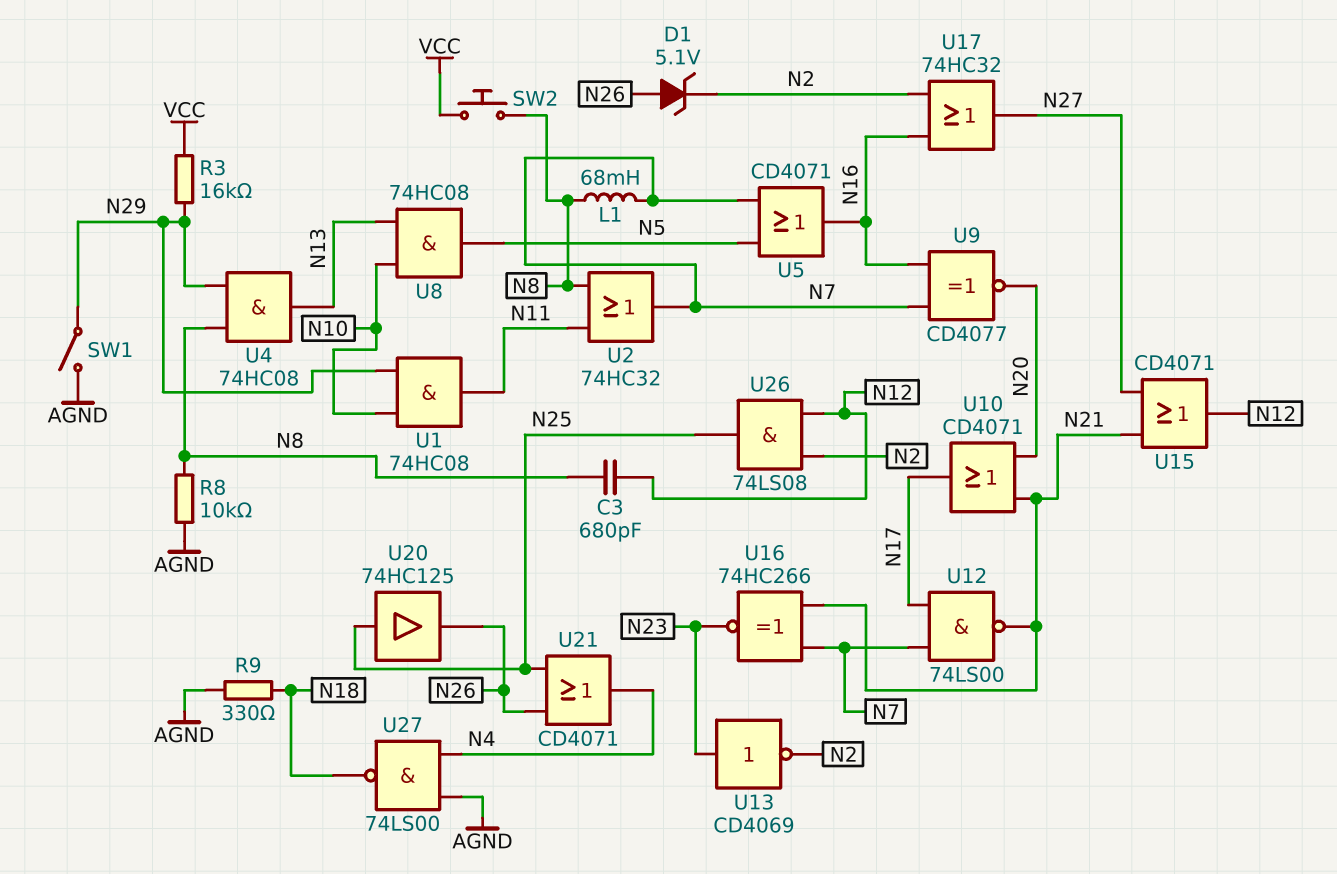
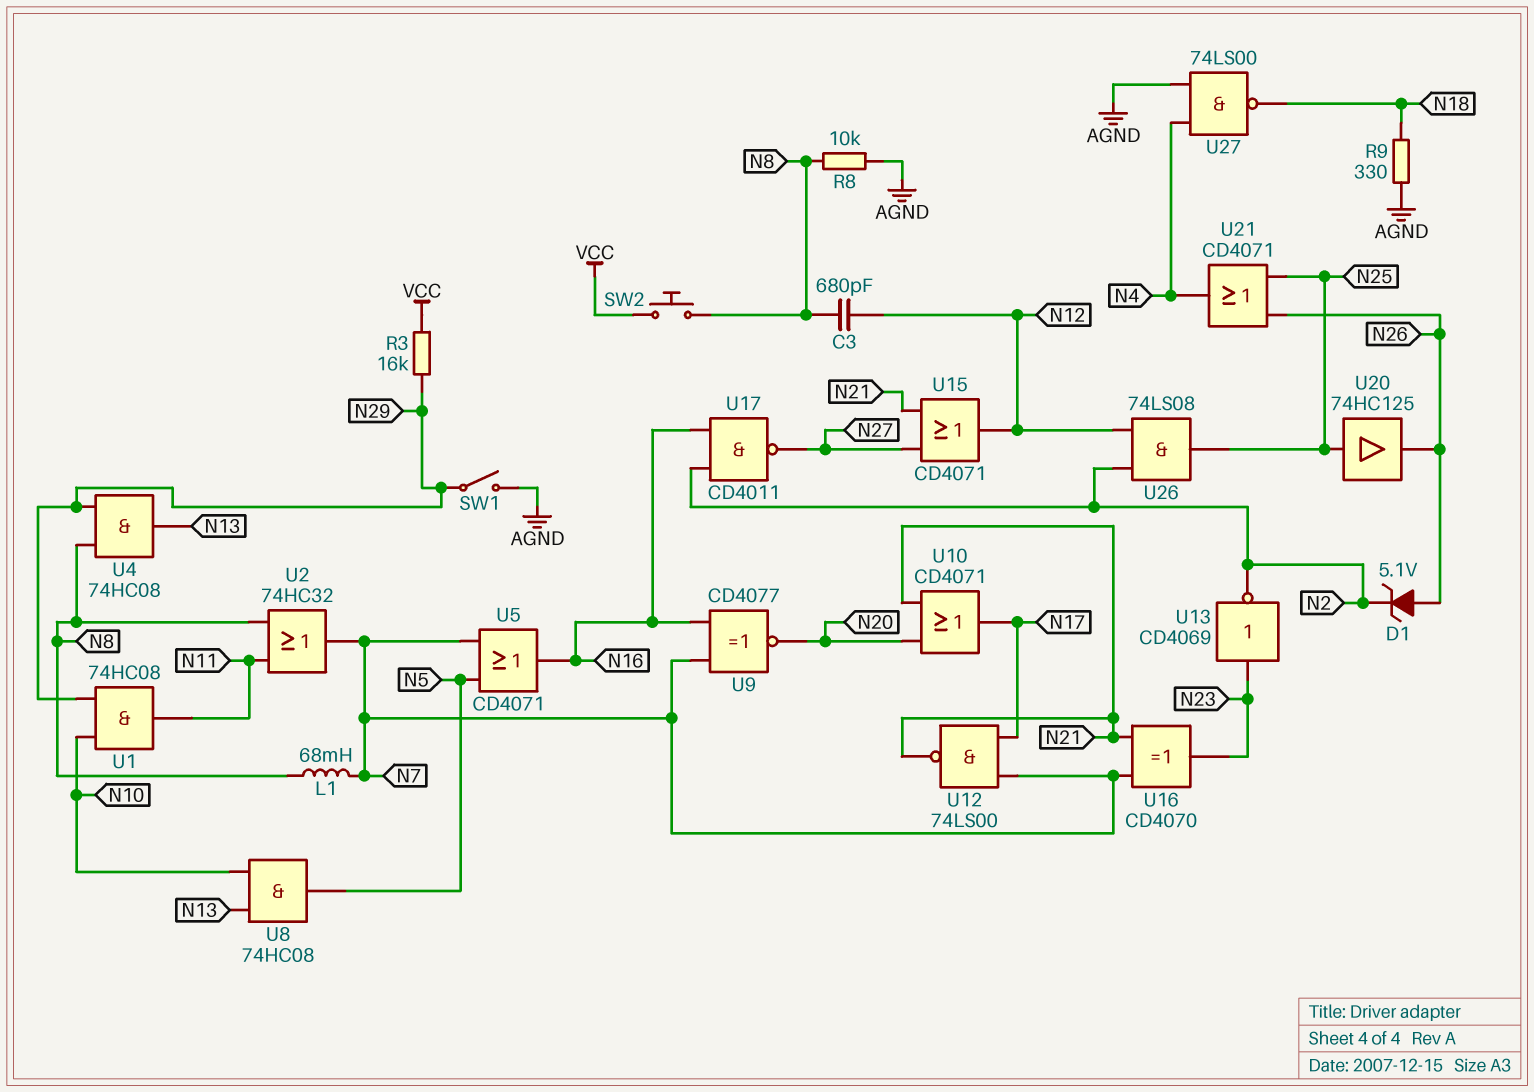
U16: XNOR 74HC266 (in N7, in N21, out N23) -> XOR CD4070 (in N7, in N21, out N23)
U17: OR 74HC32 (in N2, in N16, out N27) -> NAND CD4011 (in N2, in N16, out N27)

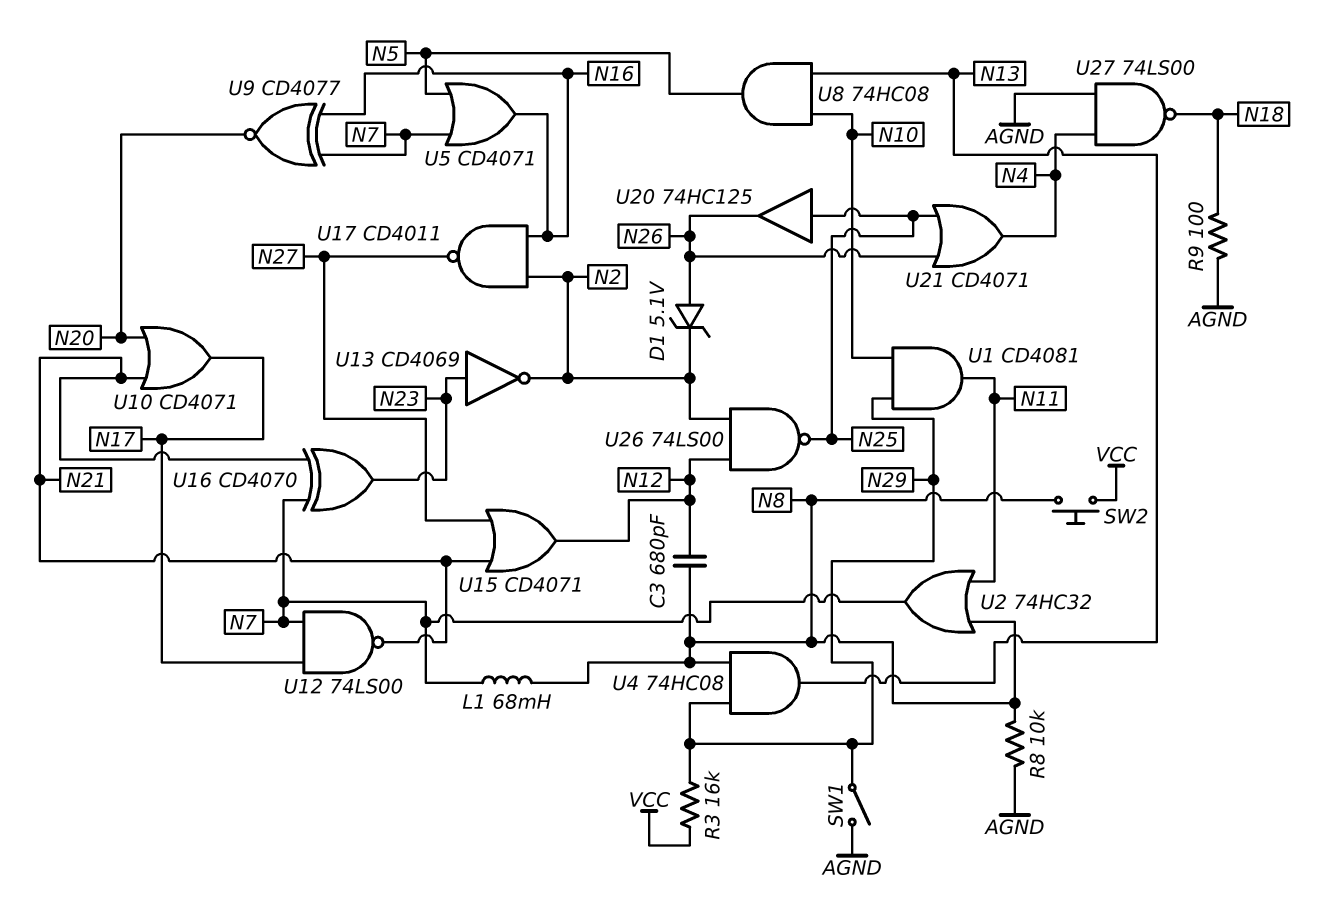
R9: 330 (AGND, N18) -> 100 (AGND, N18)
U1: AND 74HC08 (in N10, in N29, out N11) -> AND CD4081 (in N10, in N29, out N11)
U26: AND 74LS08 (in N2, in N12, out N25) -> NAND 74LS00 (in N2, in N12, out N25)

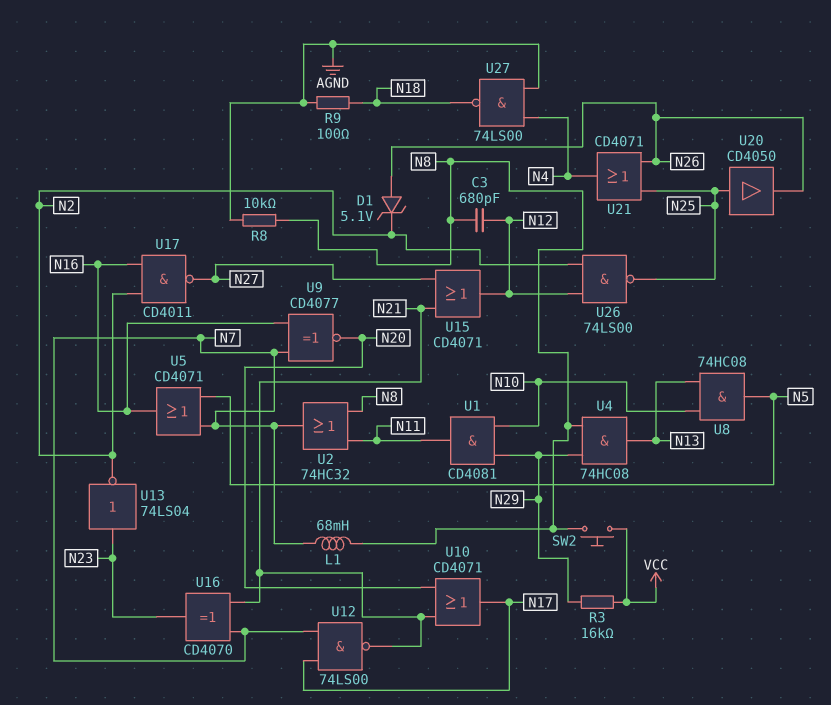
SW1: switch (AGND, N29) -> none
U13: NOT CD4069 (in N23, out N2) -> NOT 74LS04 (in N23, out N2)
U20: buffer 74HC125 (in N25, out N26) -> buffer CD4050 (in N25, out N26)

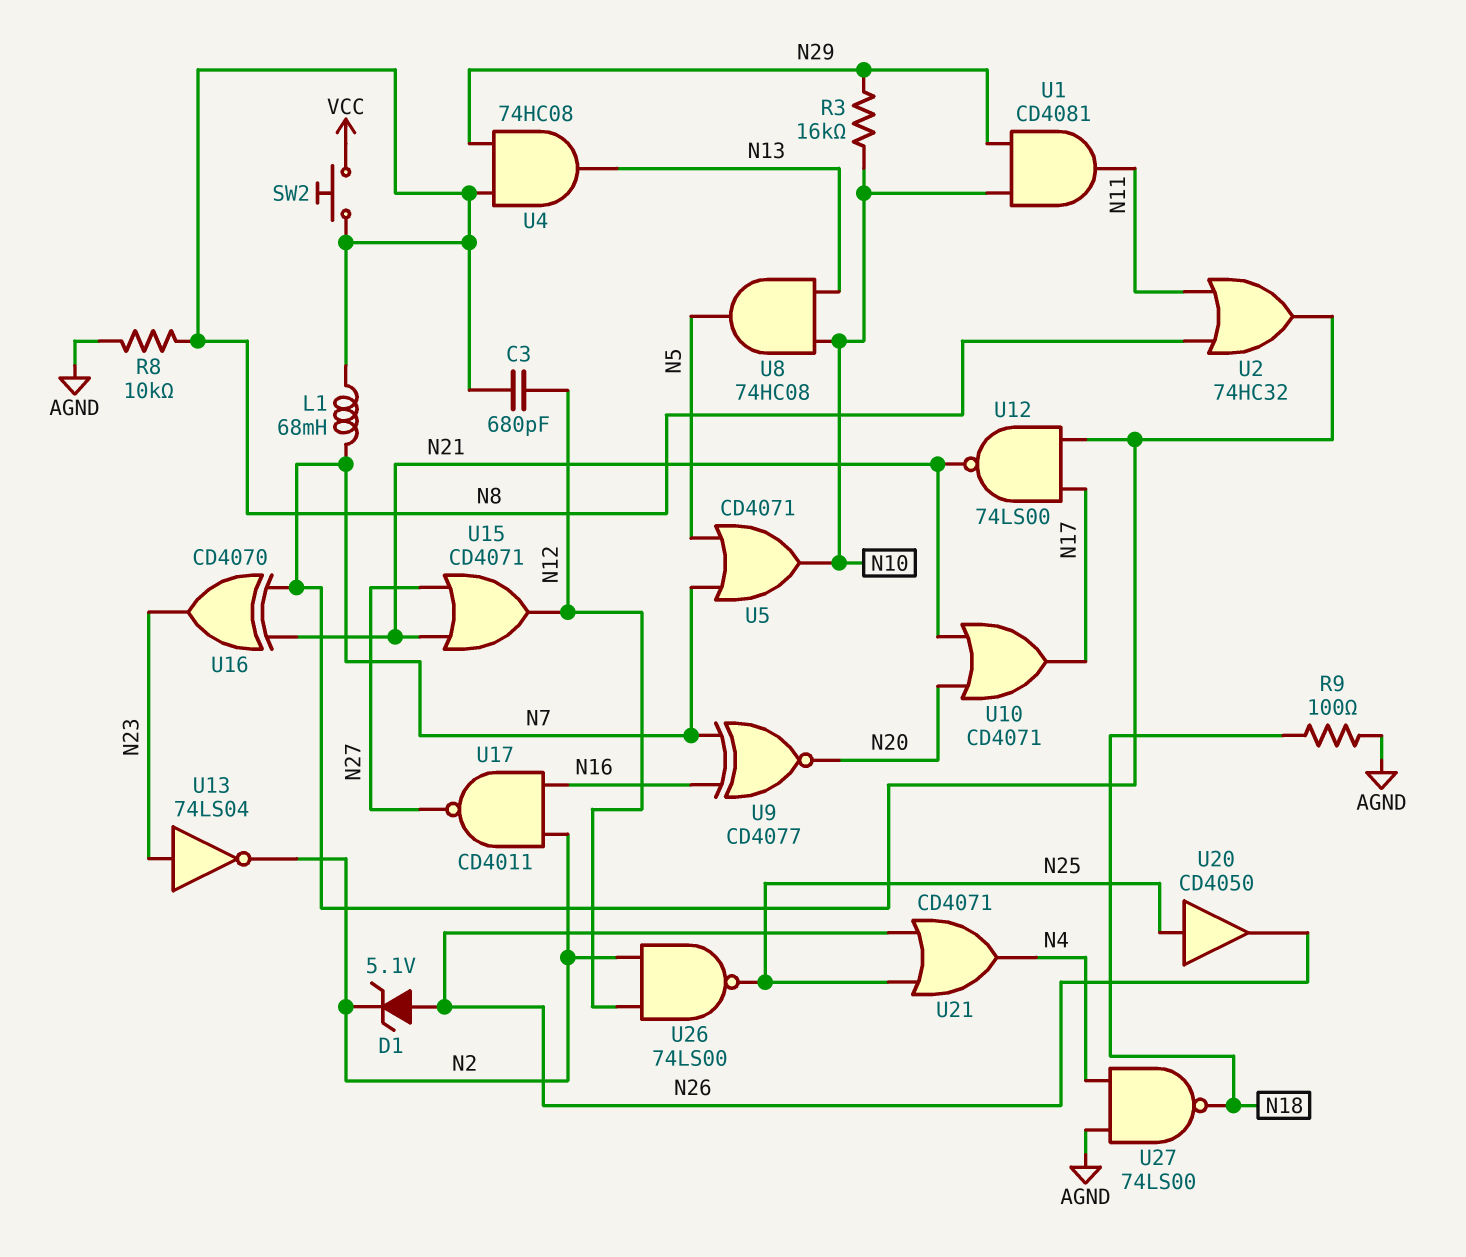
R3: 16k (N29, VCC) -> 16k (N10, N29)
U5: OR CD4071 (in N5, in N7, out N16) -> OR CD4071 (in N5, in N7, out N10)

